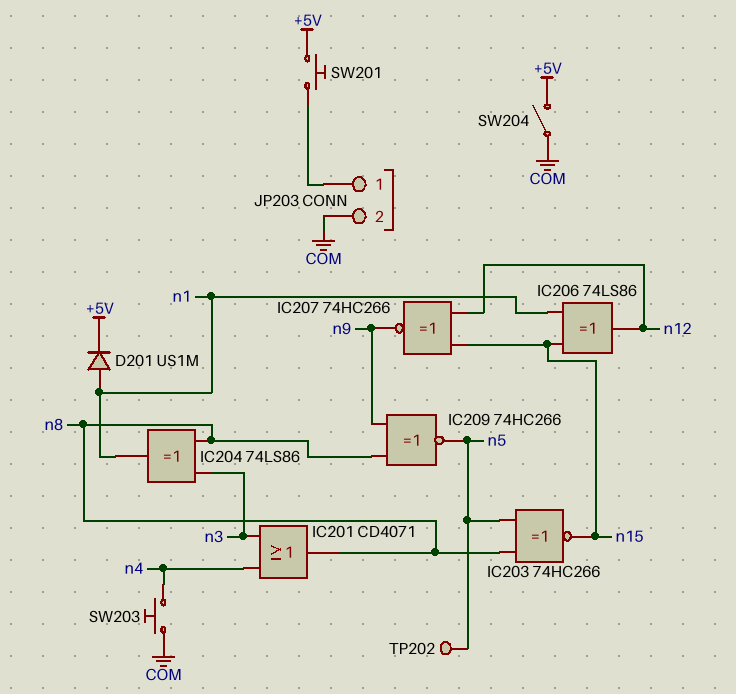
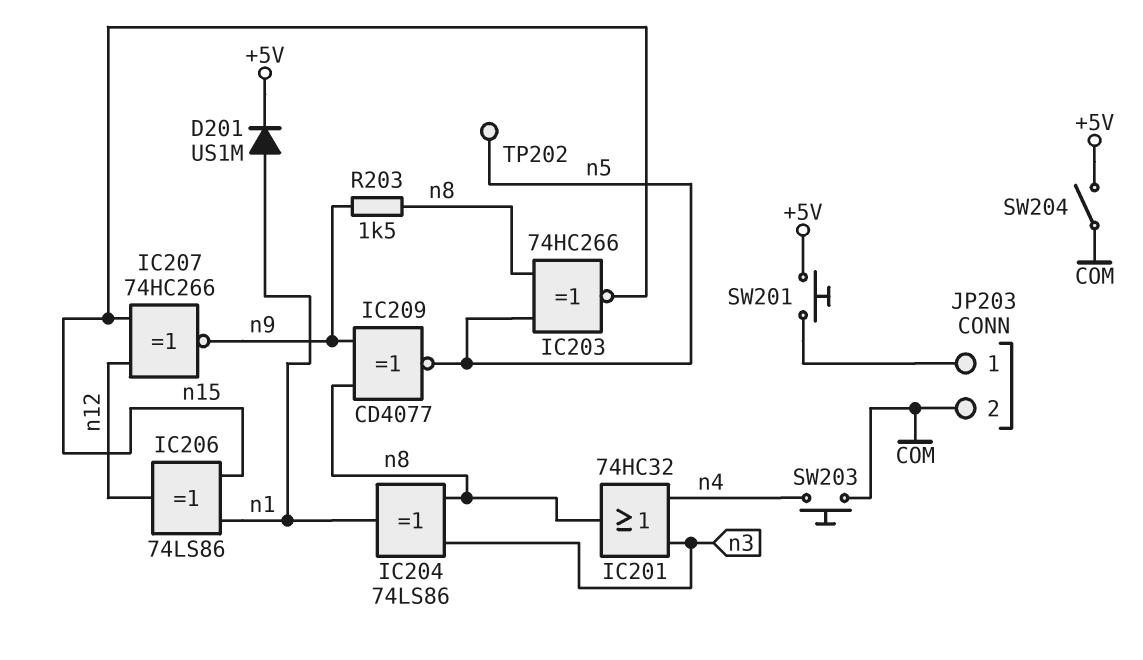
IC201: OR CD4071 (in n3, in n4, out n8) -> OR 74HC32 (in n3, in n4, out n8)
IC209: XNOR 74HC266 (in n8, in n9, out n5) -> XNOR CD4077 (in n8, in n9, out n5)
R203: none -> 1.5k (n8, n9)

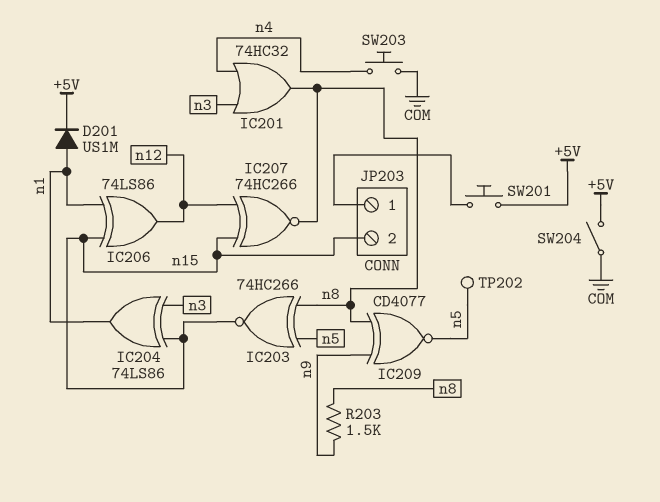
IC204: XOR 74LS86 (in n3, in n8, out n1) -> XOR 74LS86 (in n3, in n15, out n1)
IC207: XNOR 74HC266 (in n12, in n15, out n9) -> XNOR 74HC266 (in n12, in n15, out n8)
JP203 pin 2: COM -> n15

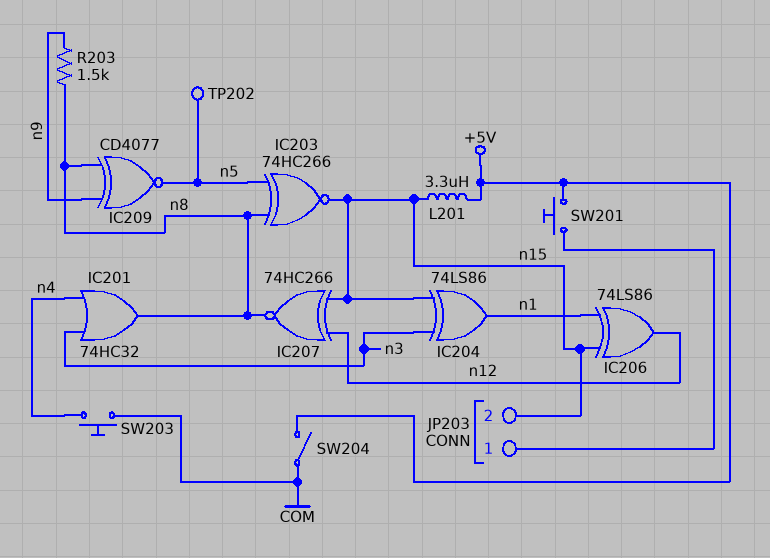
D201: diode US1M (A n1, K +5V) -> none
L201: none -> 3.3uH (+5V, n15)

